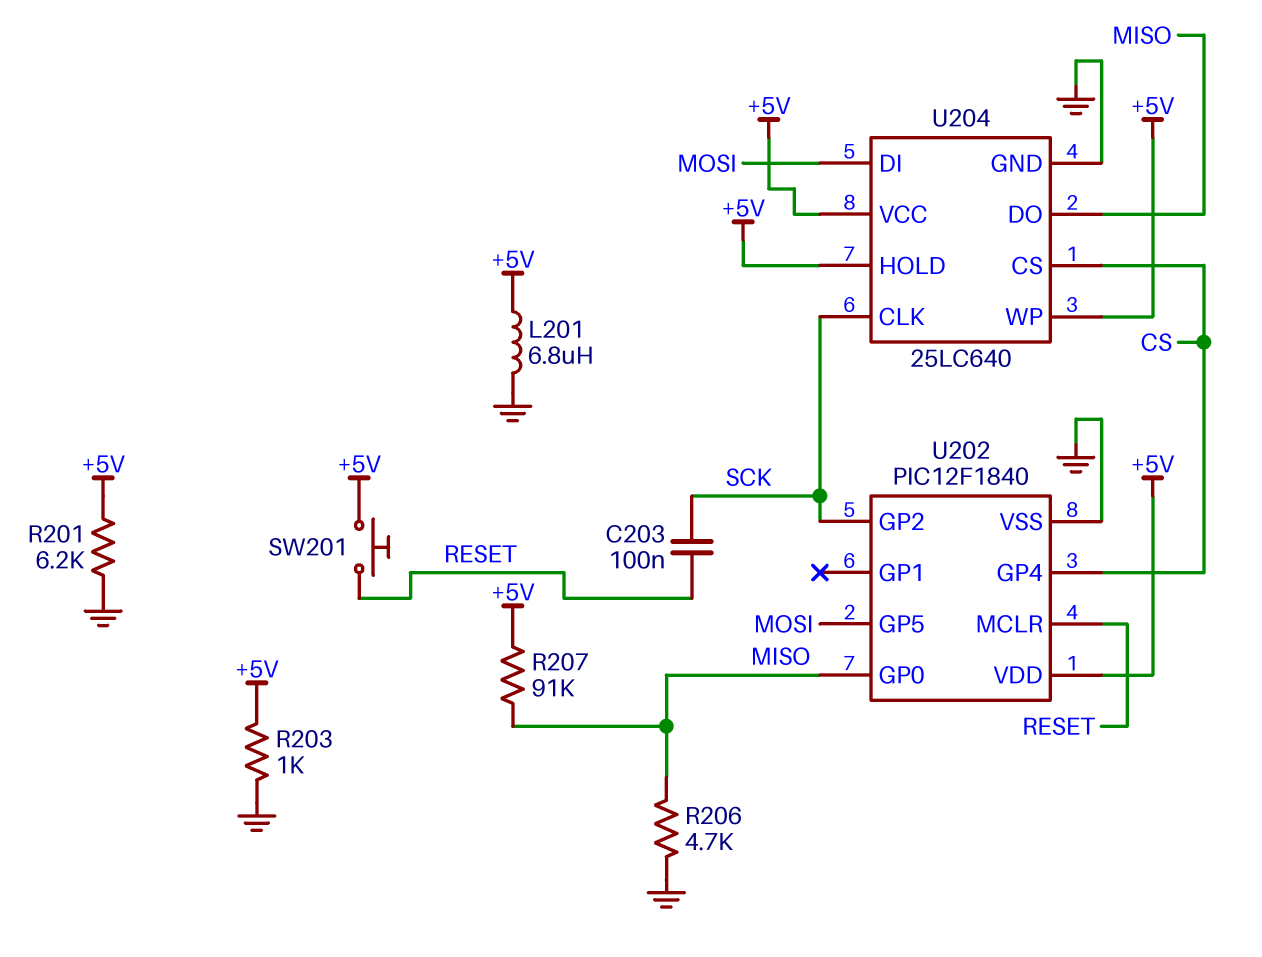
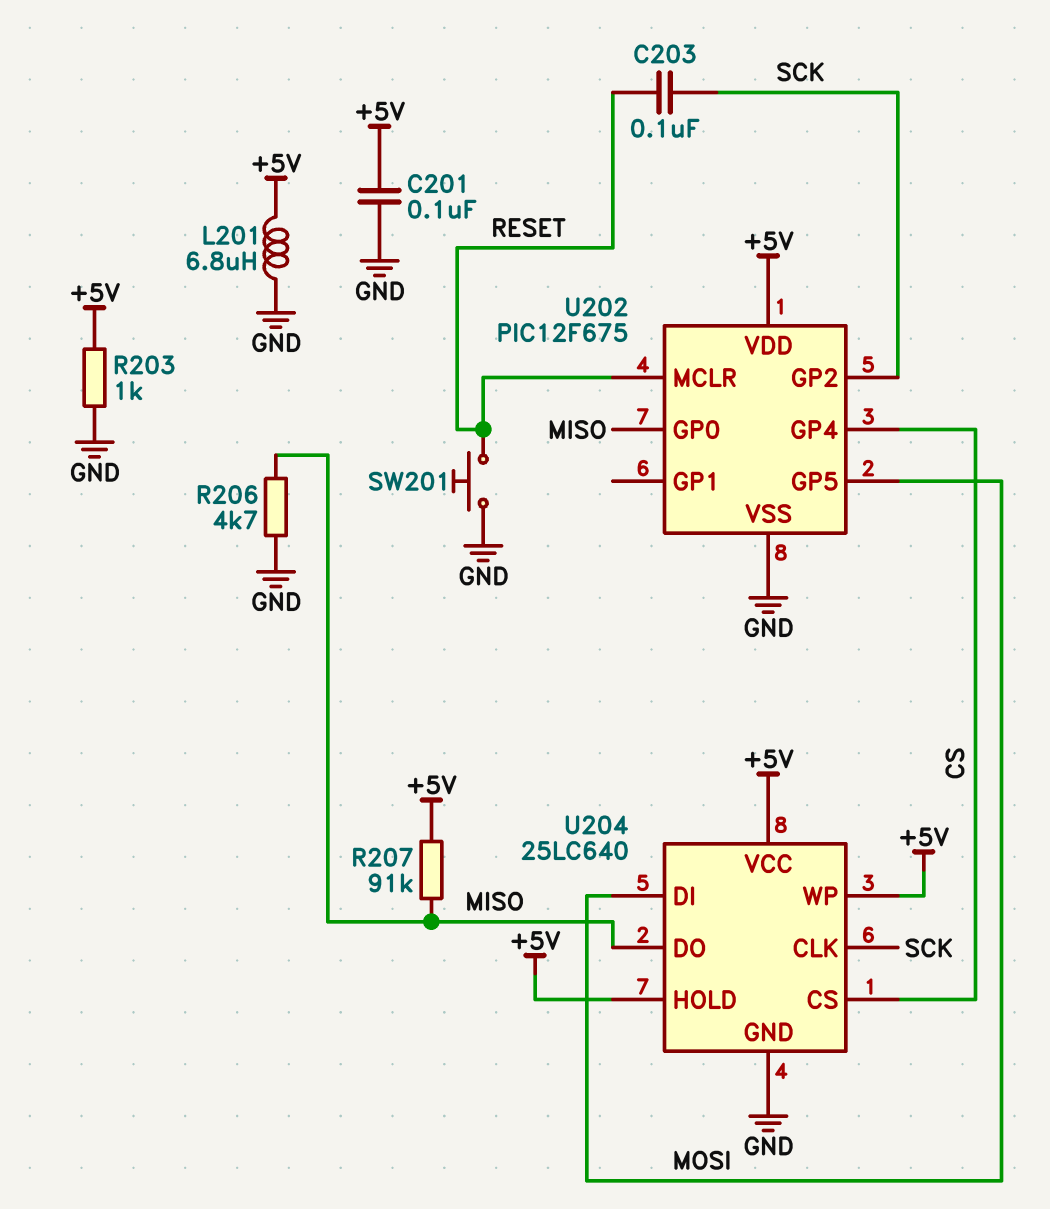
C201: none -> 100nF (+5V, GND)
R201: 6.2k (+5V, GND) -> none
SW201: button (+5V, RESET) -> button (GND, RESET)
U202: PIC12F1840 -> PIC12F675

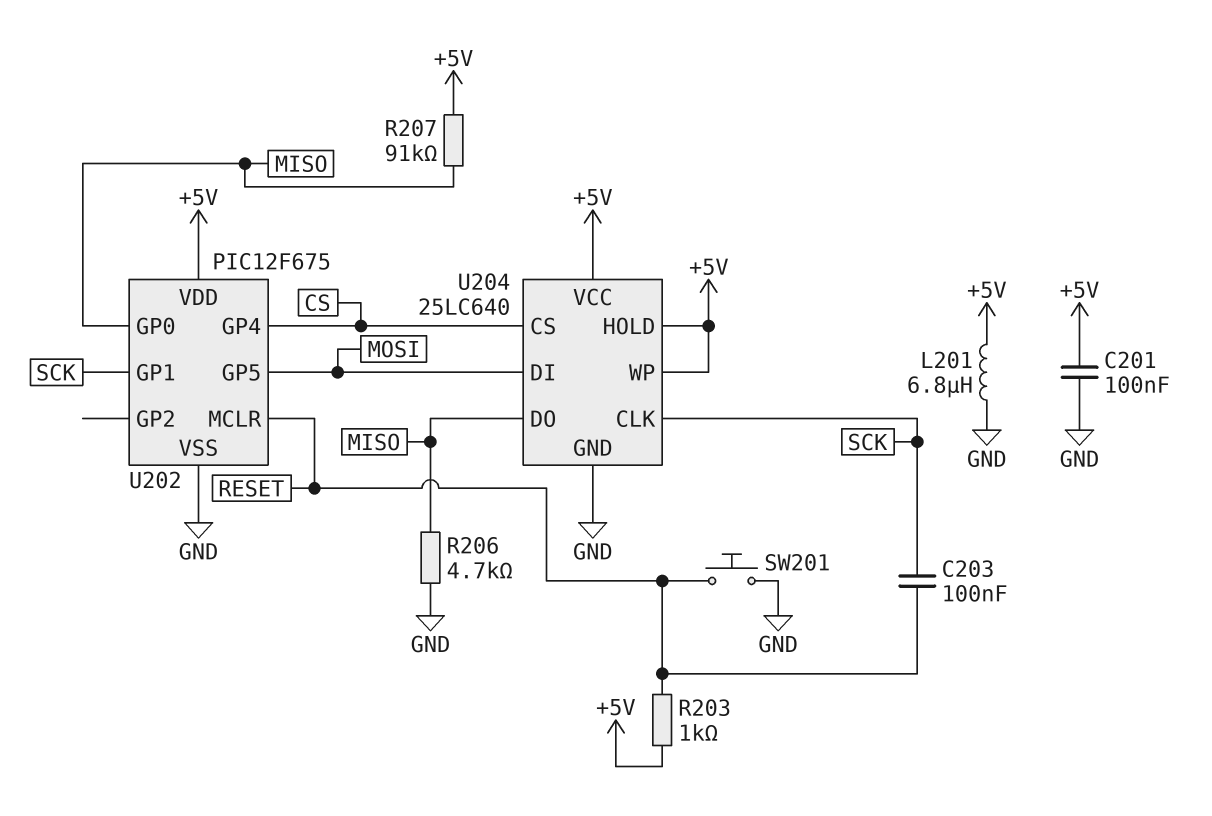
R203: 1k (+5V, GND) -> 1k (+5V, RESET)
U202 pin GP1: none -> SCK
U202 pin GP2: SCK -> none

